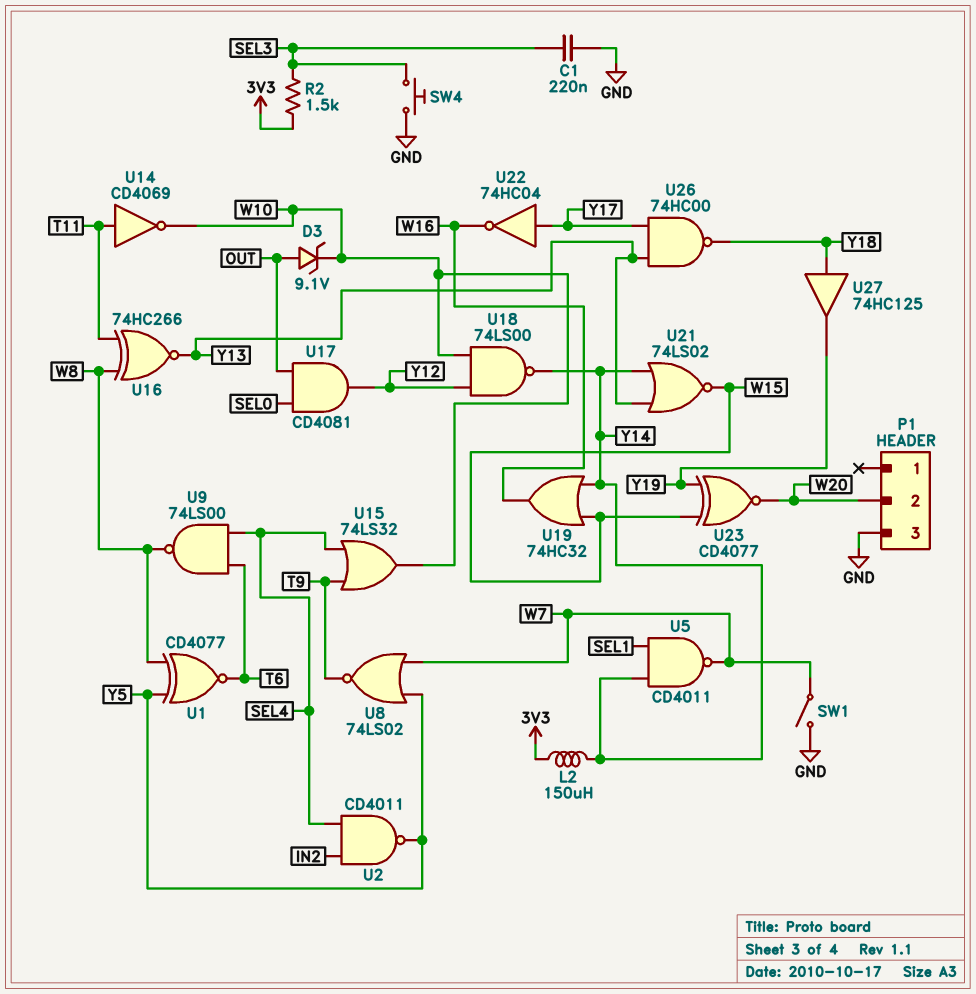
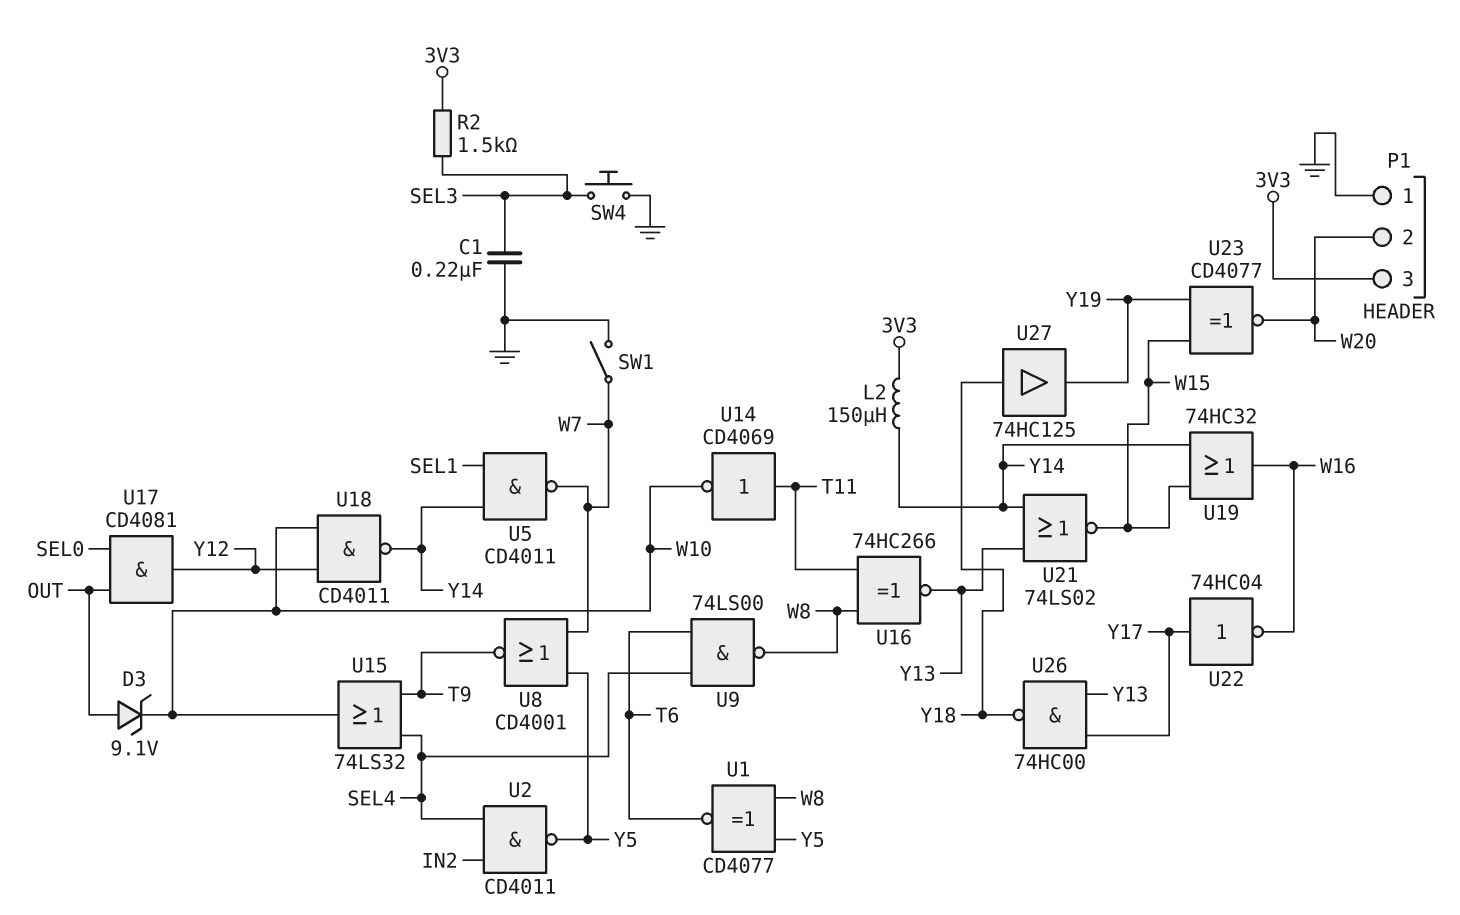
P1 pin 1: none -> GND
P1 pin 3: GND -> 3V3
U8: NOR 74LS02 (in W7, in Y5, out T9) -> NOR CD4001 (in W7, in Y5, out T9)
U18: NAND 74LS00 (in W10, in Y12, out Y14) -> NAND CD4011 (in W10, in Y12, out Y14)

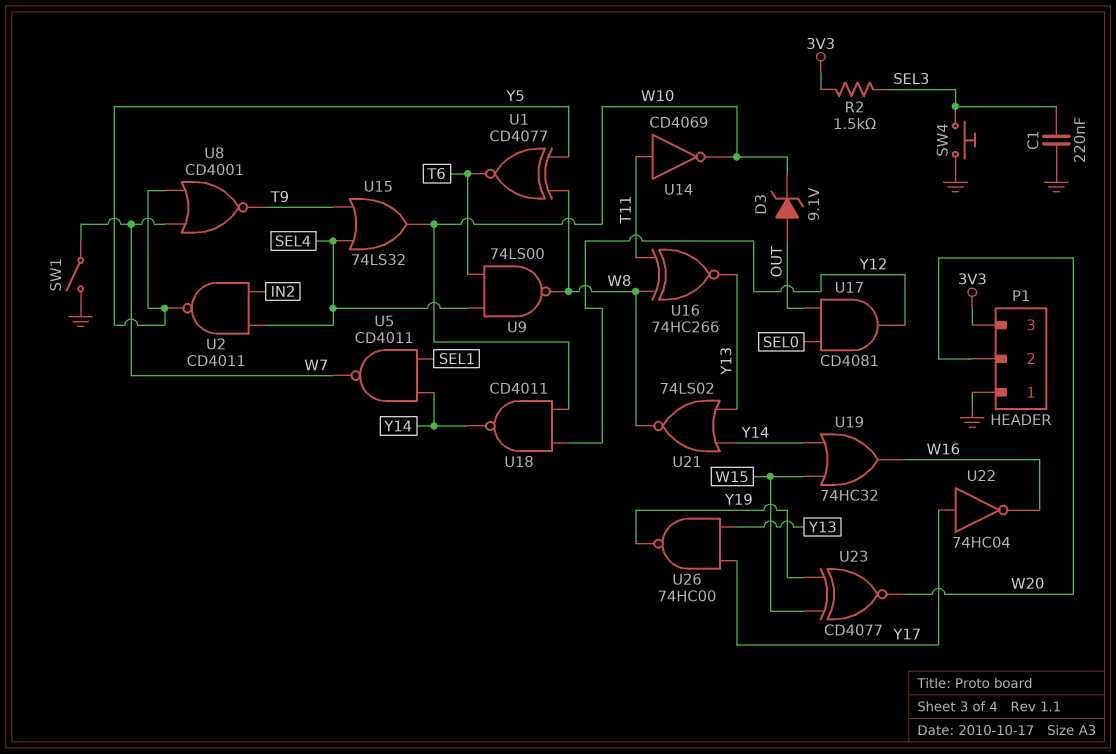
L2: 150uH (3V3, Y14) -> none
U21: NOR 74LS02 (in Y13, in Y14, out W15) -> NOR 74LS02 (in Y13, in Y14, out W8)
U26: NAND 74HC00 (in Y13, in Y17, out Y18) -> NAND 74HC00 (in Y13, in Y17, out Y19)
U27: buffer 74HC125 (in Y18, out Y19) -> none

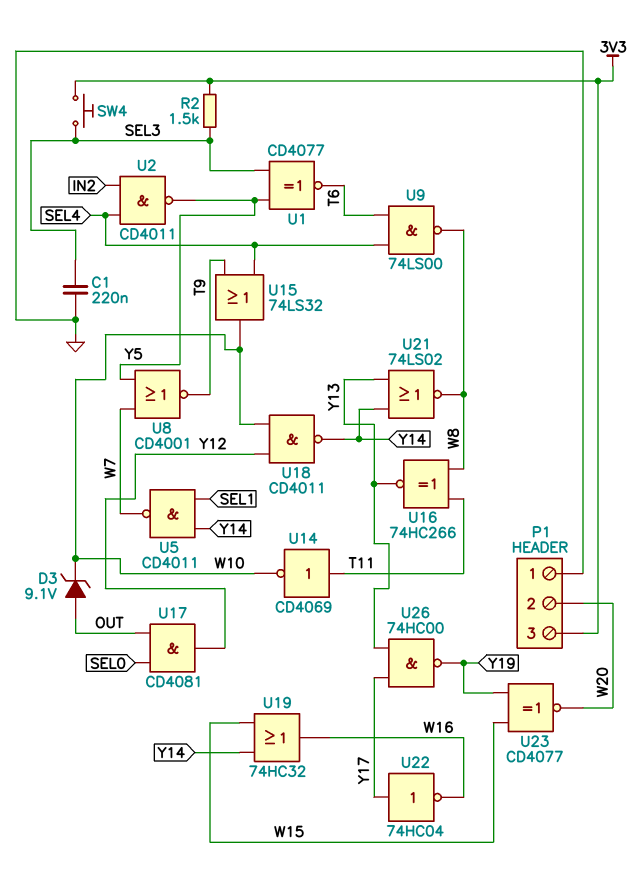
SW1: switch (GND, W7) -> none
SW4: button (GND, SEL3) -> button (3V3, SEL3)
U1: XNOR CD4077 (in W8, in Y5, out T6) -> XNOR CD4077 (in SEL3, in Y5, out T6)

